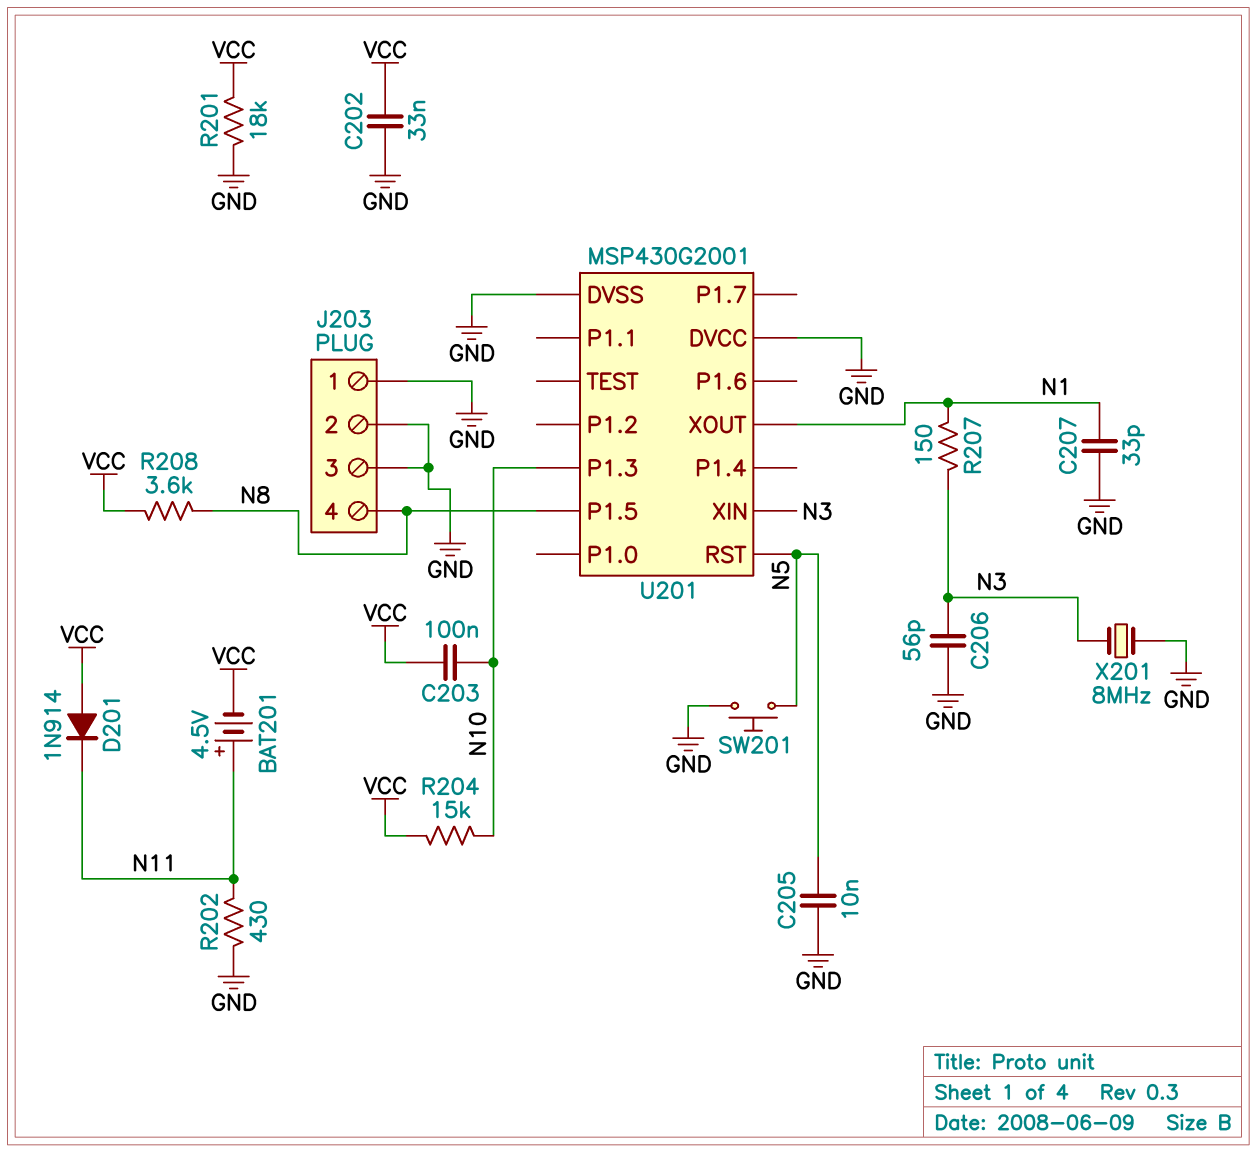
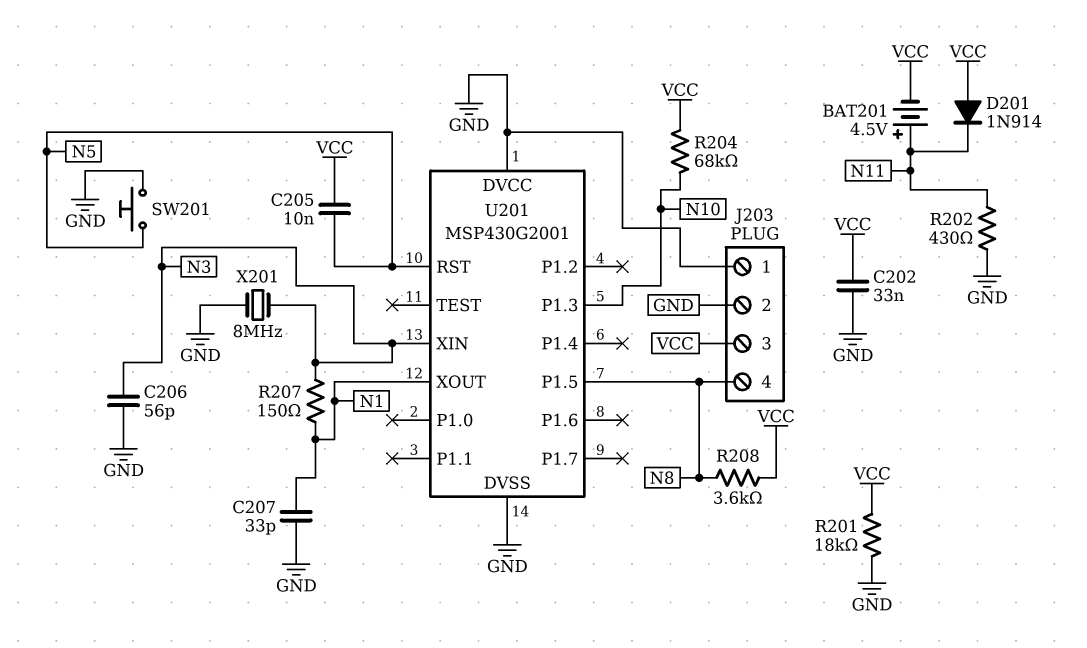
C203: 100nF (N10, VCC) -> none
C205: 10nF (GND, N5) -> 10nF (N5, VCC)
J203 pin 3: GND -> VCC
R204: 15k (N10, VCC) -> 68k (N10, VCC)

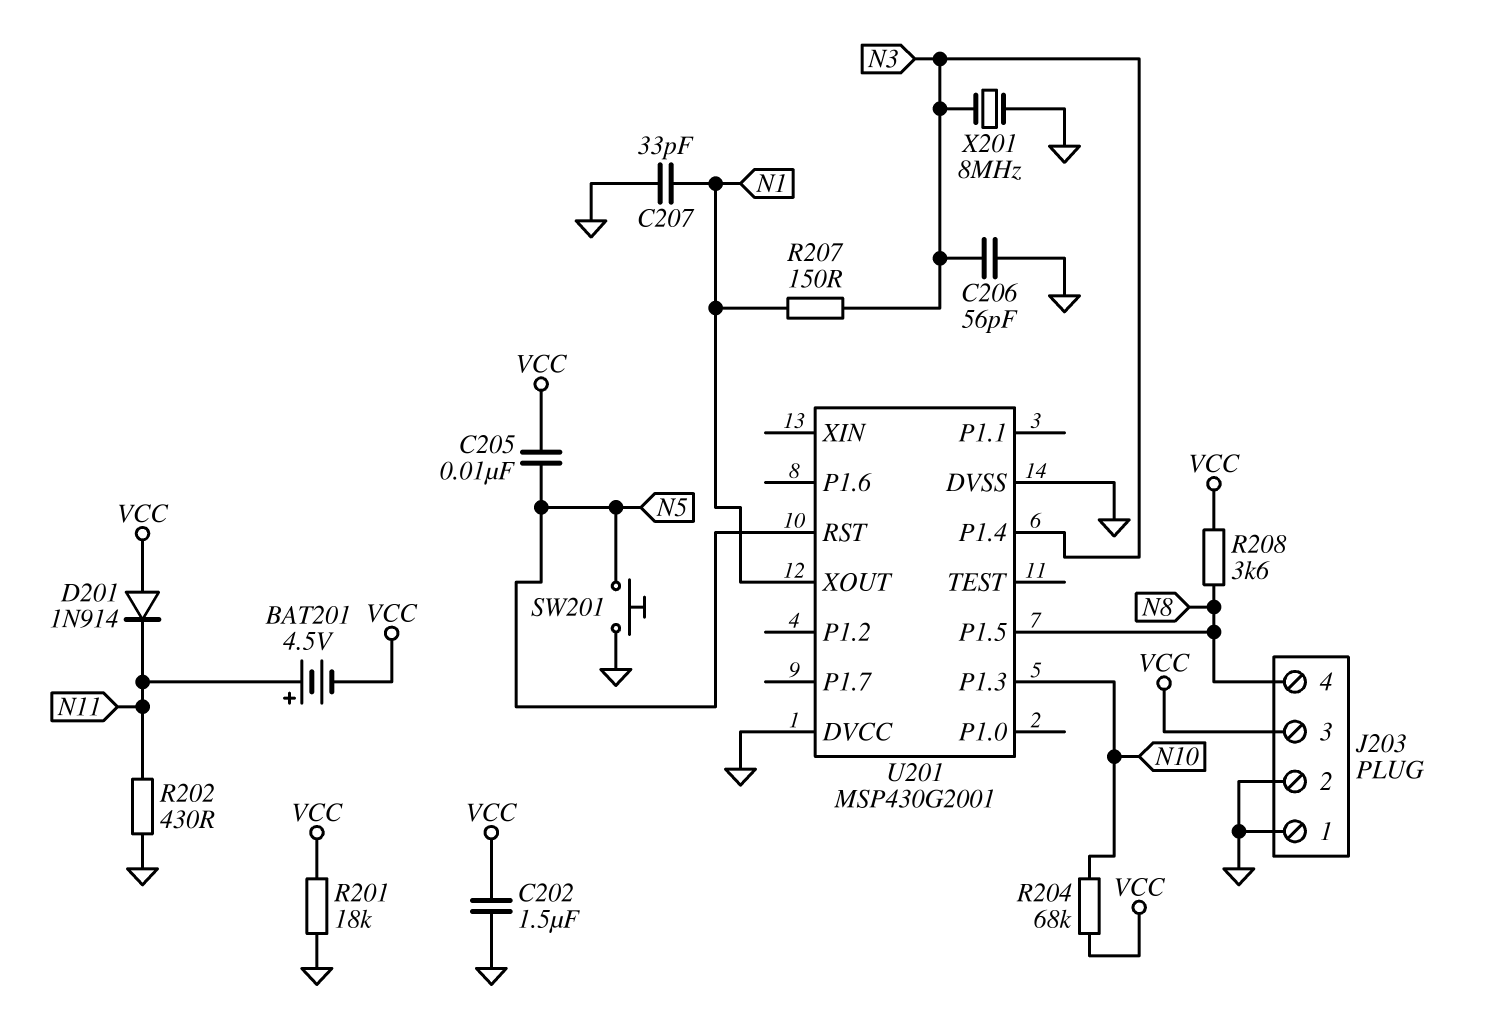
C202: 33nF (GND, VCC) -> 1.5uF (GND, VCC)
U201 pin P1.4: none -> N3
U201 pin XIN: N3 -> none

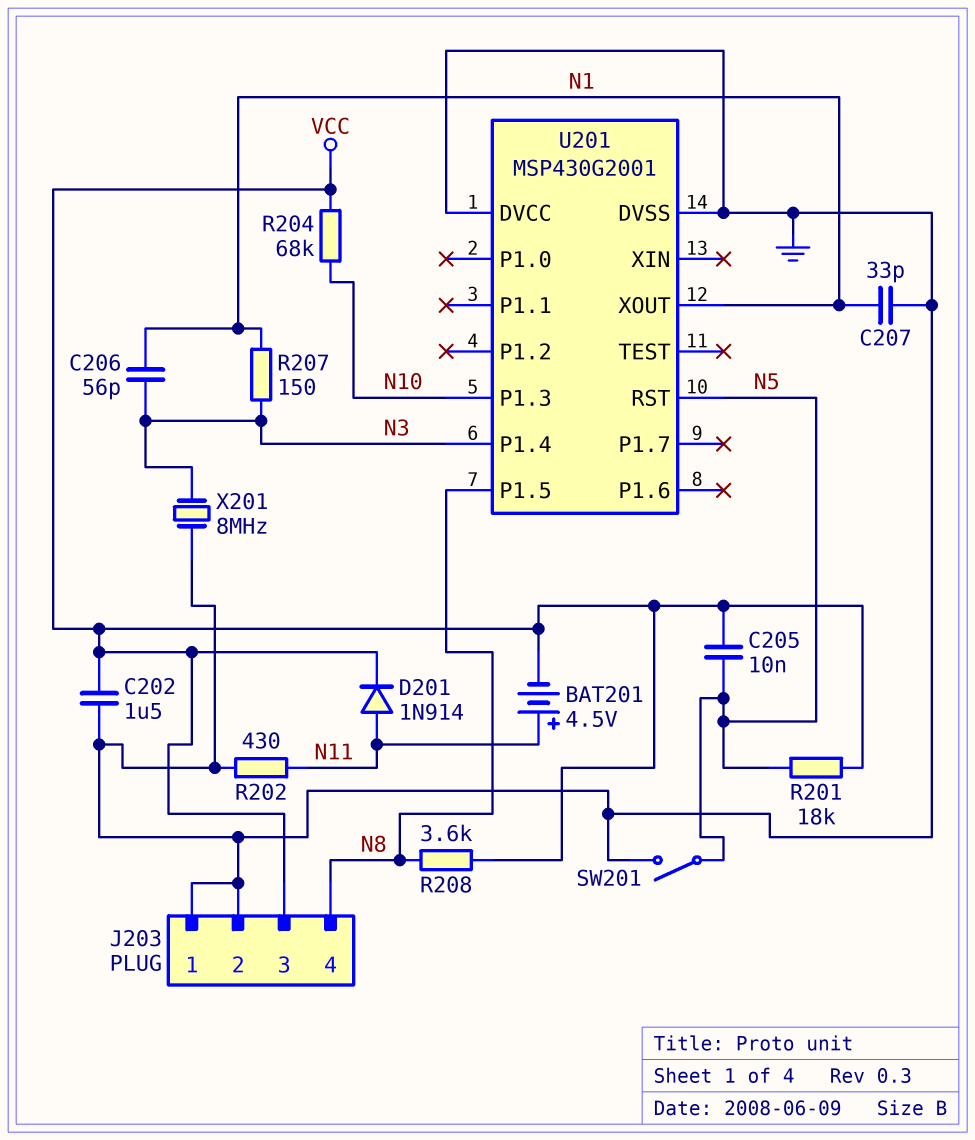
C206: 56pF (GND, N3) -> 56pF (N1, N3)
D201: diode 1N914 (A VCC, K N11) -> diode 1N914 (A N11, K VCC)
R201: 18k (GND, VCC) -> 18k (N5, VCC)
SW201: button (GND, N5) -> switch (GND, N5)

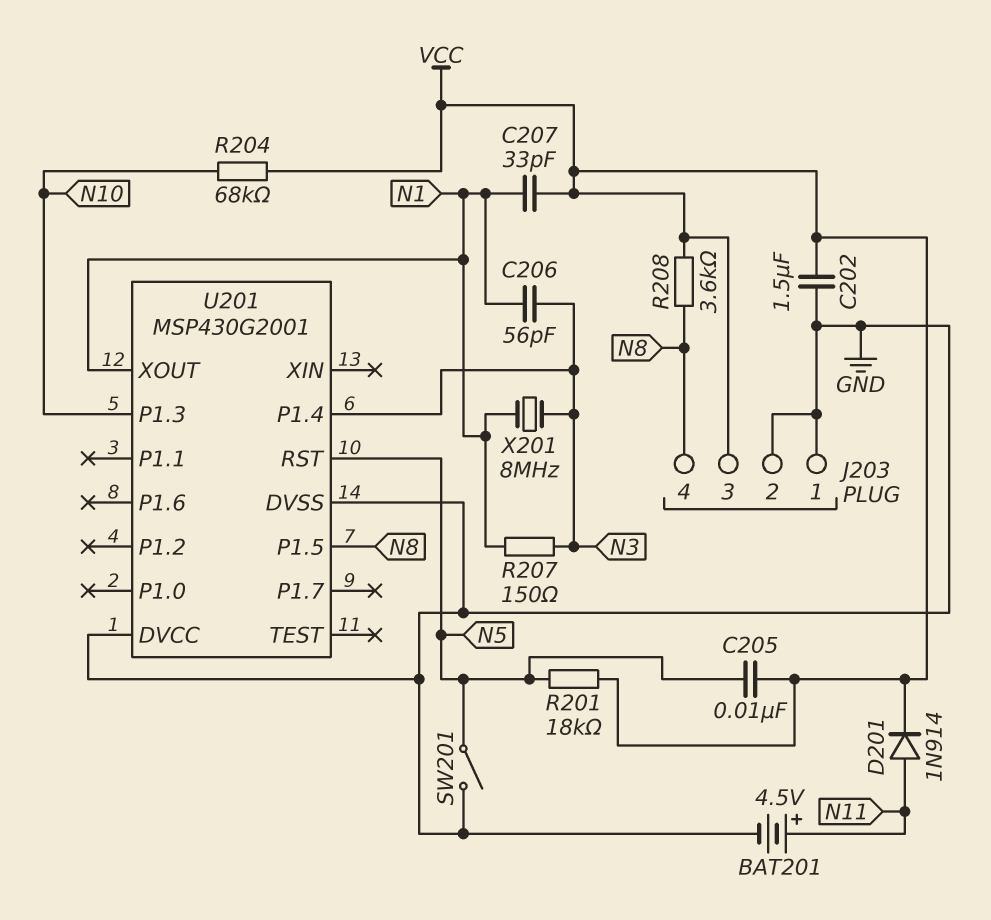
BAT201: 4.5V (plus N11, minus VCC) -> 4.5V (plus N11, minus GND)
C207: 33pF (GND, N1) -> 33pF (N1, VCC)
R202: 430 (GND, N11) -> none
X201: 8MHz (GND, N3) -> 8MHz (N1, N3)

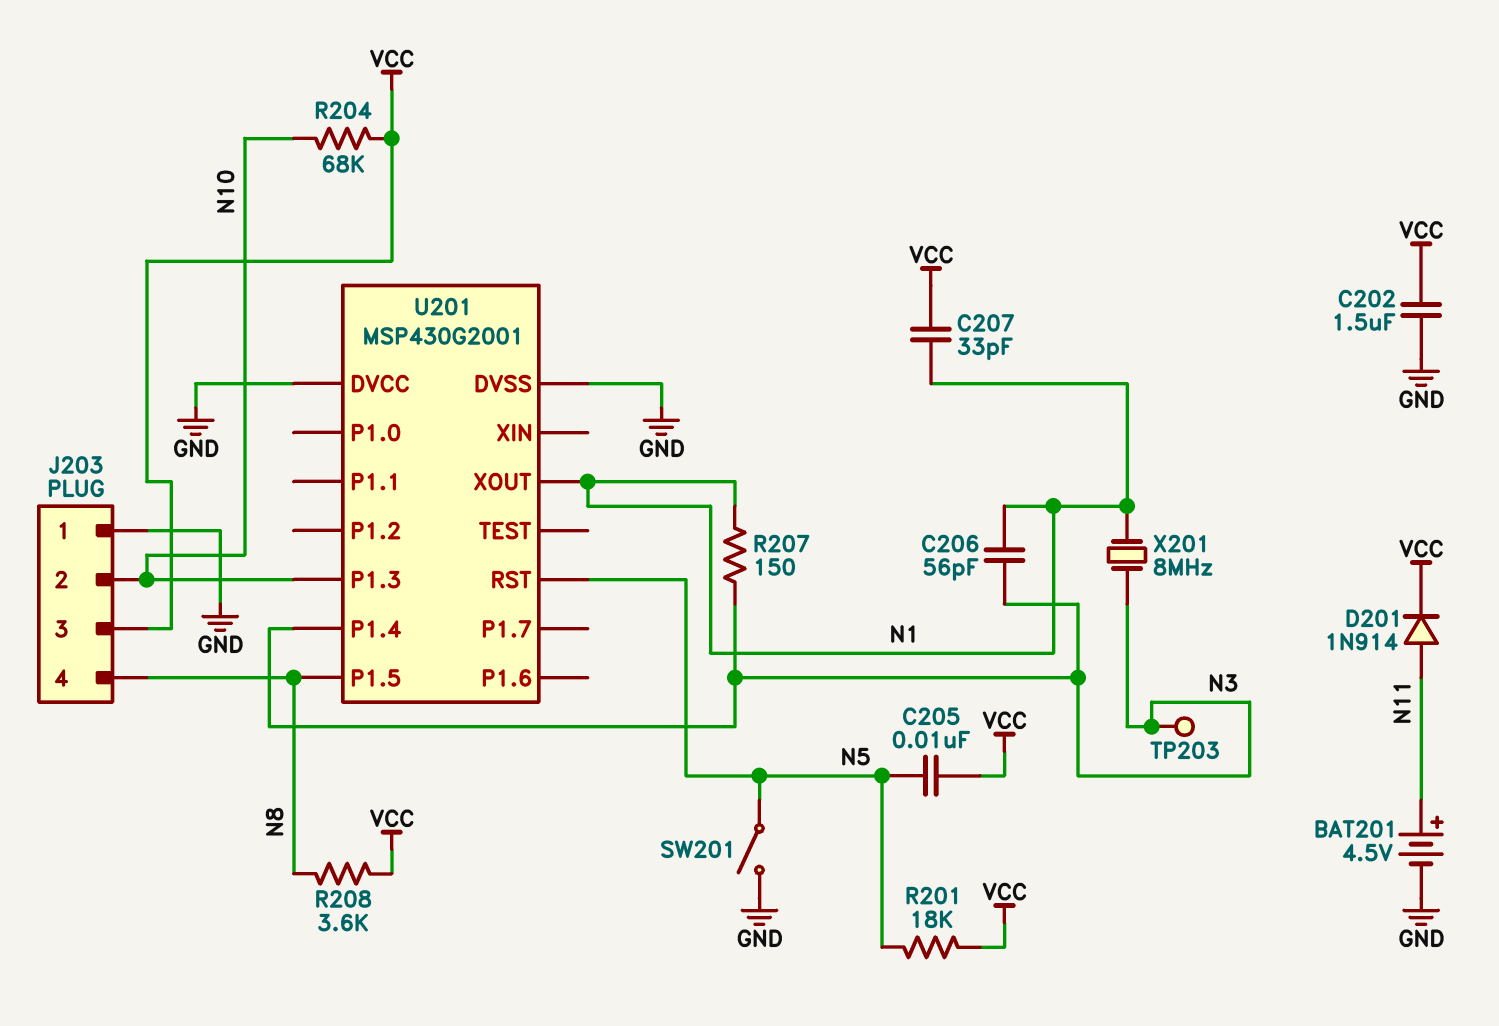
J203 pin 2: GND -> N10
TP203: none -> test point (N3)

